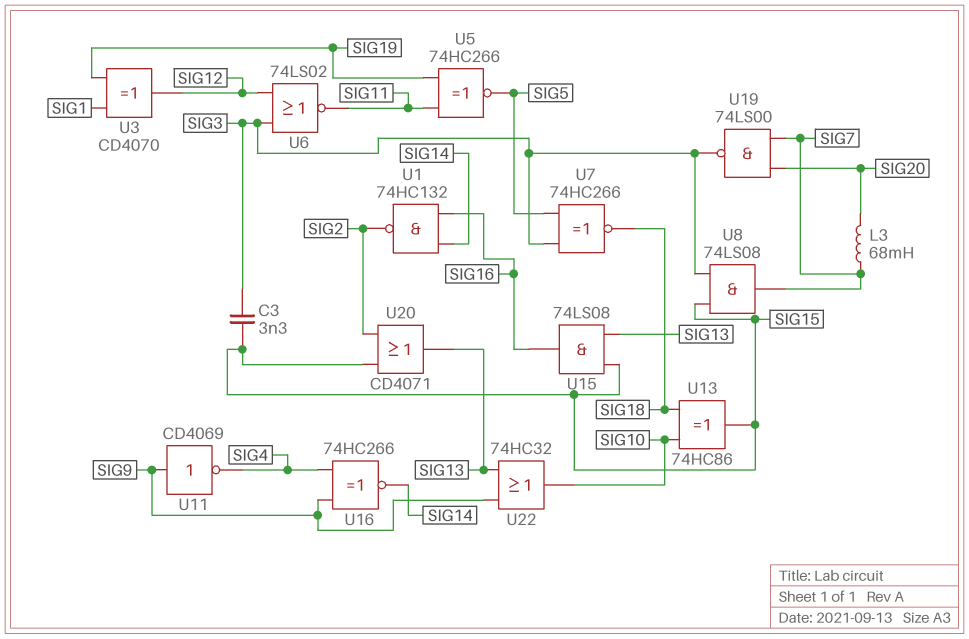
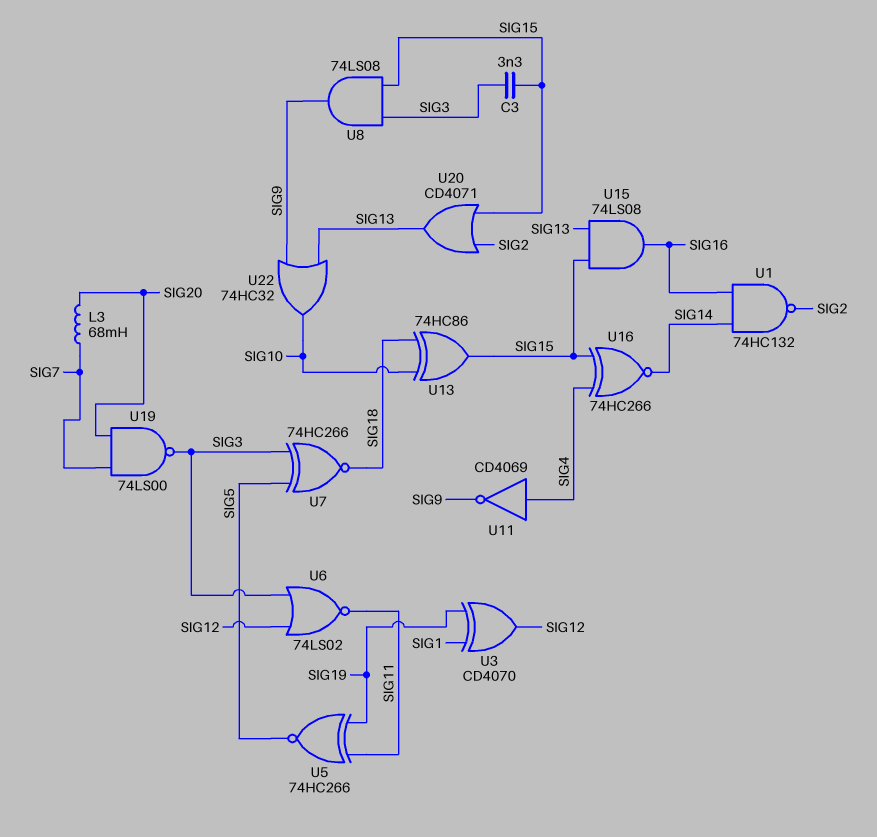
U8: AND 74LS08 (in SIG3, in SIG15, out SIG7) -> AND 74LS08 (in SIG3, in SIG15, out SIG9)
U11: NOT CD4069 (in SIG9, out SIG4) -> NOT CD4069 (in SIG4, out SIG9)
U16: XNOR 74HC266 (in SIG4, in SIG9, out SIG14) -> XNOR 74HC266 (in SIG4, in SIG15, out SIG14)

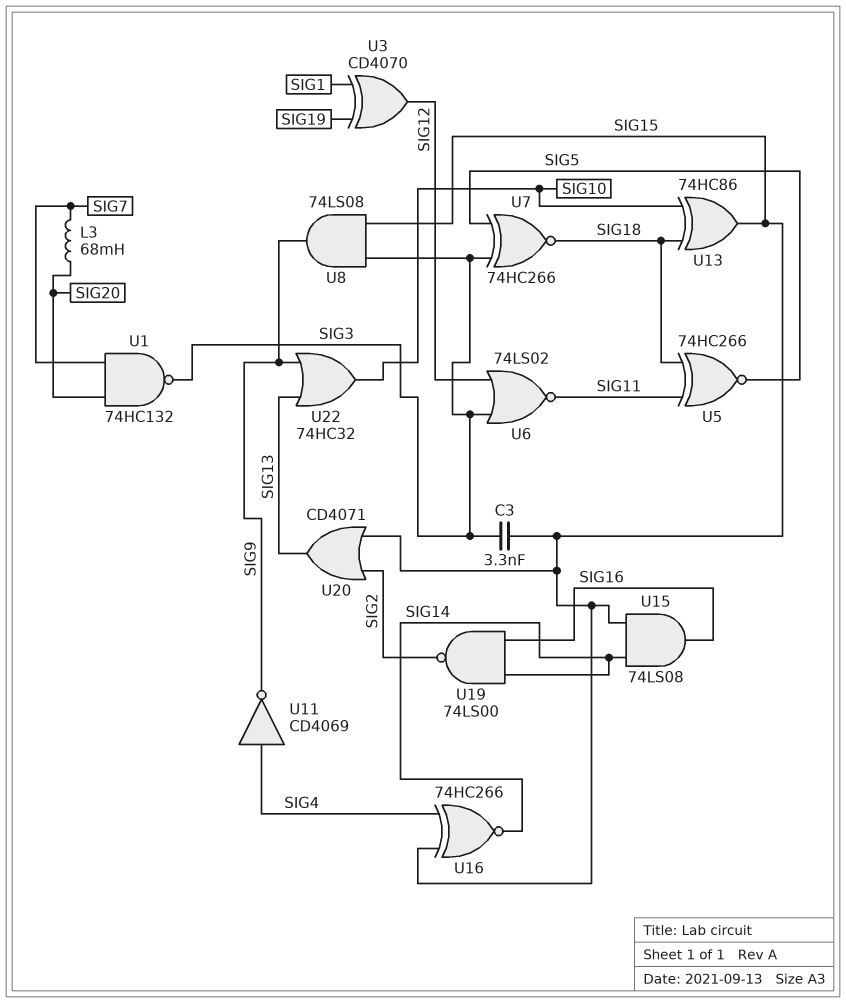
U1: NAND 74HC132 (in SIG14, in SIG16, out SIG2) -> NAND 74HC132 (in SIG7, in SIG20, out SIG3)
U5: XNOR 74HC266 (in SIG11, in SIG19, out SIG5) -> XNOR 74HC266 (in SIG11, in SIG18, out SIG5)
U15: AND 74LS08 (in SIG13, in SIG15, out SIG16) -> AND 74LS08 (in SIG14, in SIG15, out SIG16)
U19: NAND 74LS00 (in SIG7, in SIG20, out SIG3) -> NAND 74LS00 (in SIG14, in SIG16, out SIG2)

